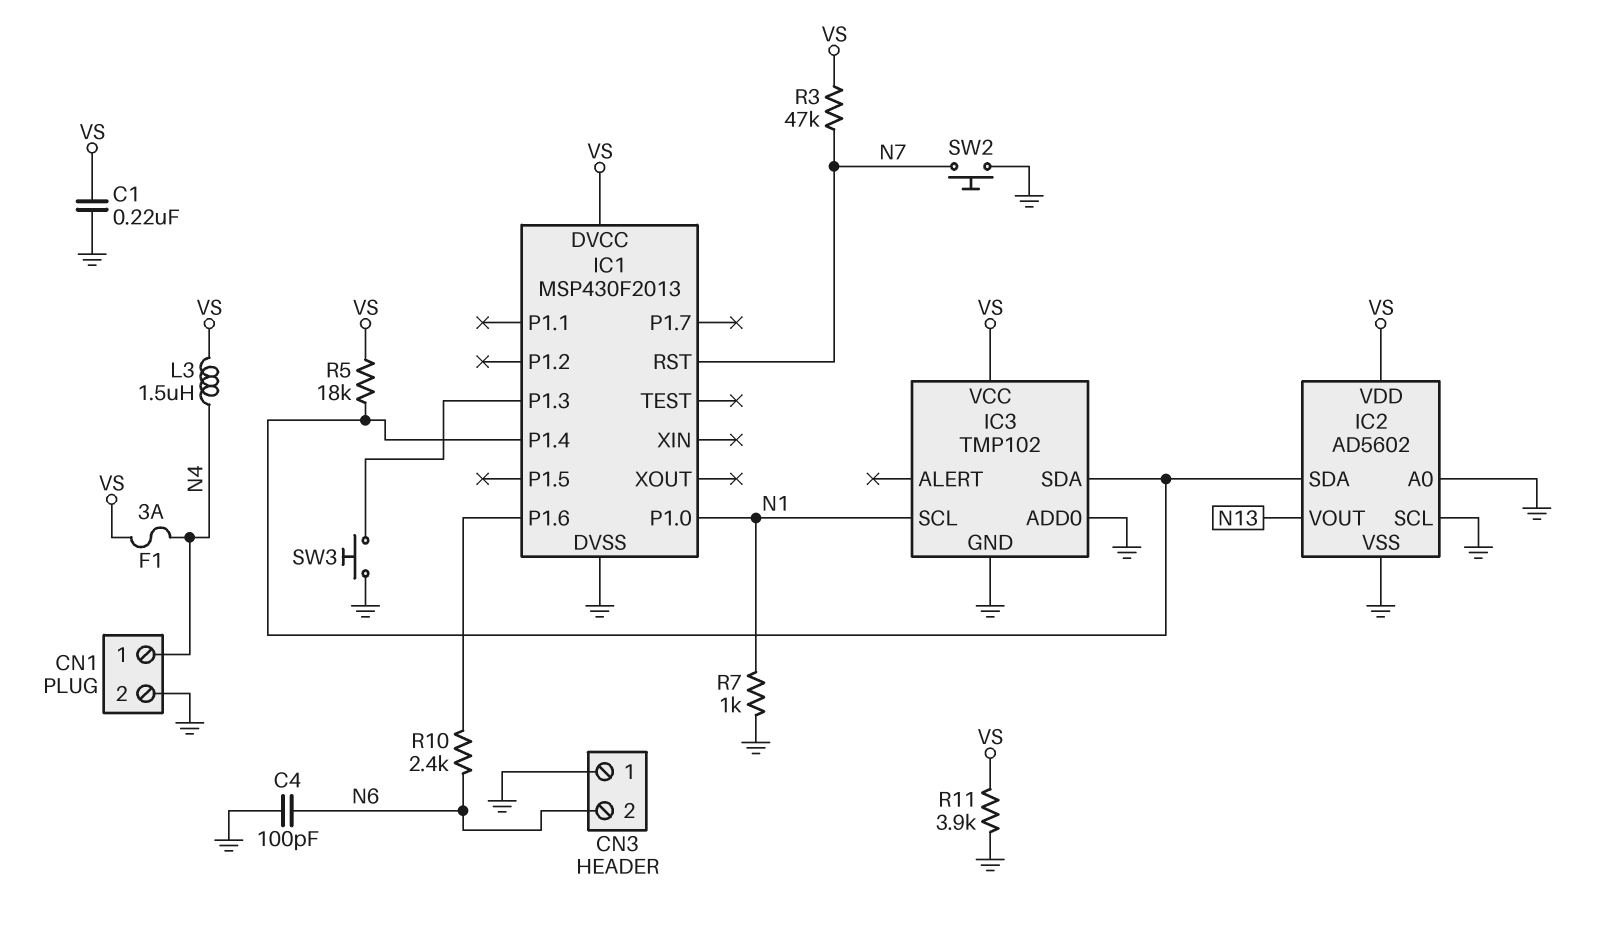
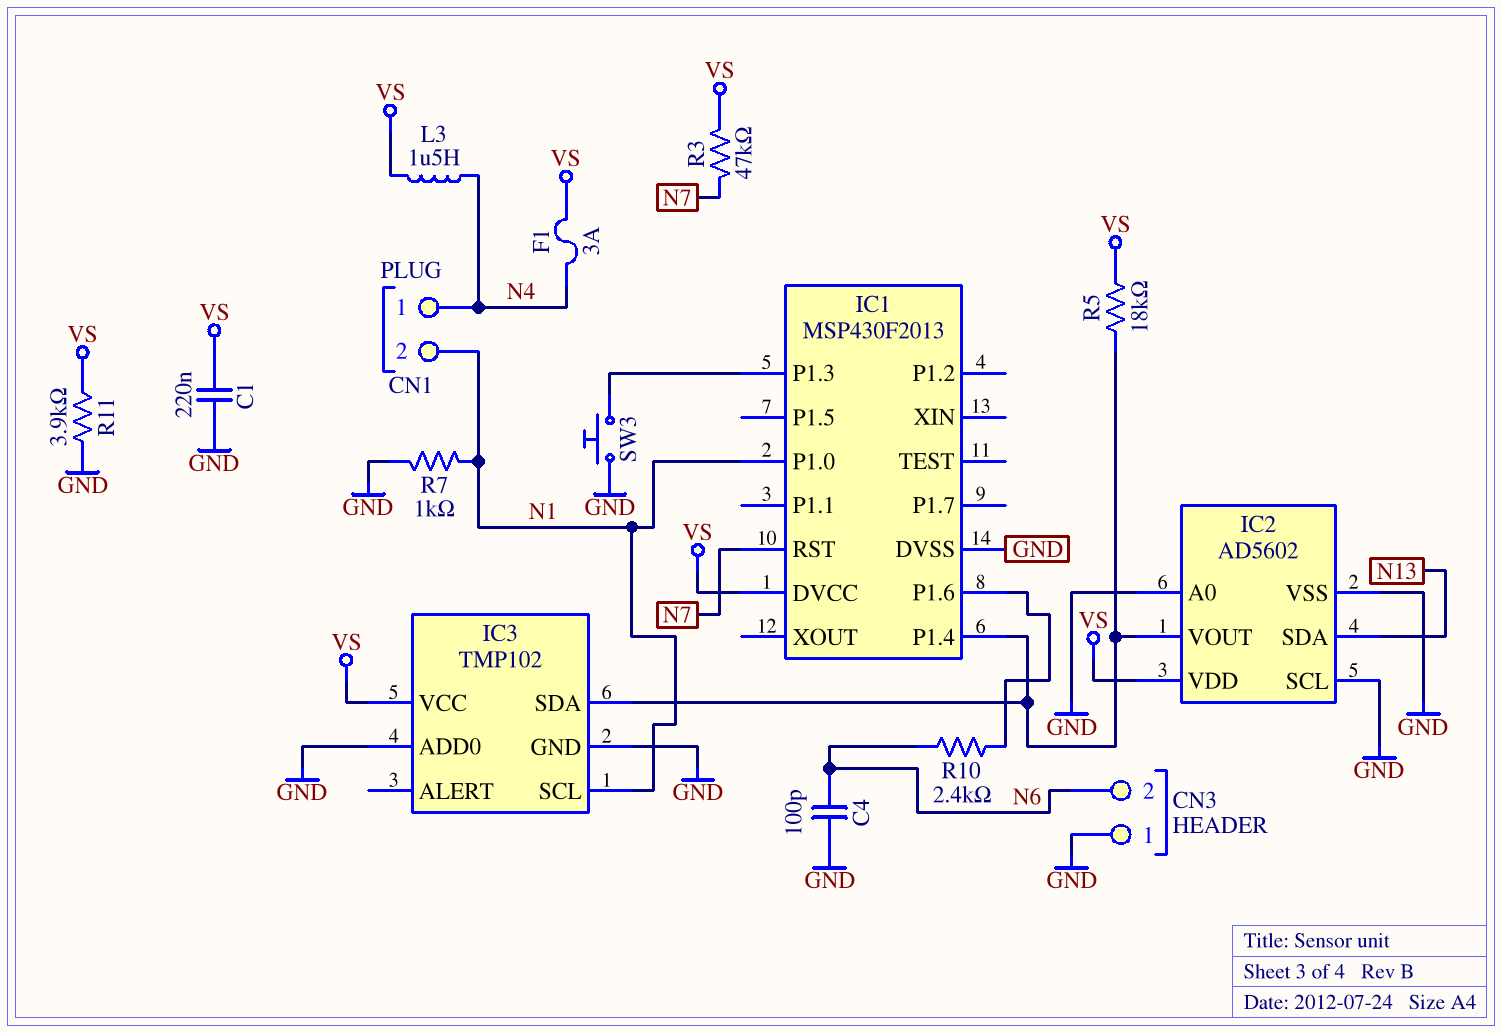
CN1 pin 2: GND -> N1
IC2 pin SDA: IC1/P1.4 -> N13
IC2 pin VOUT: N13 -> IC1/P1.4
SW2: button (GND, N7) -> none

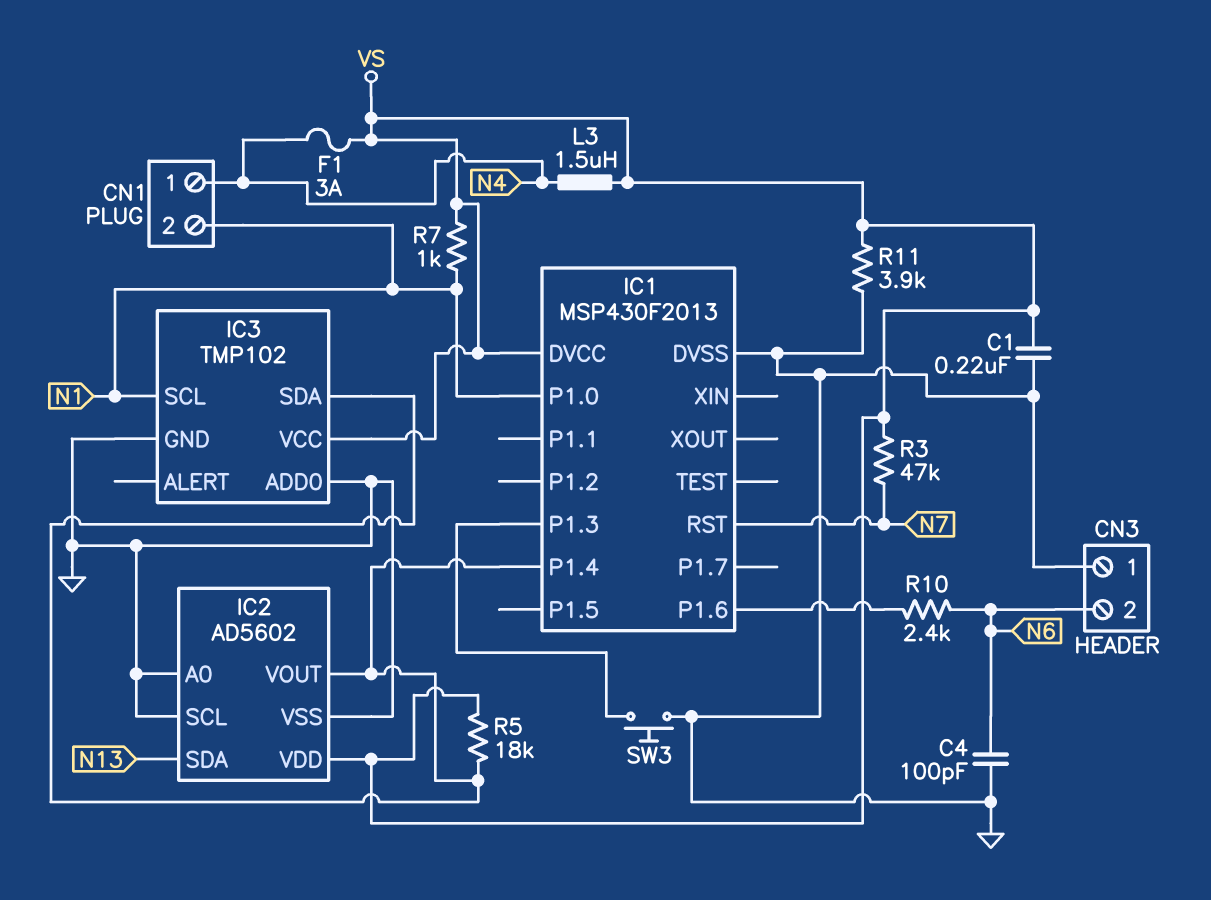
R7: 1k (GND, N1) -> 1k (N1, VS)

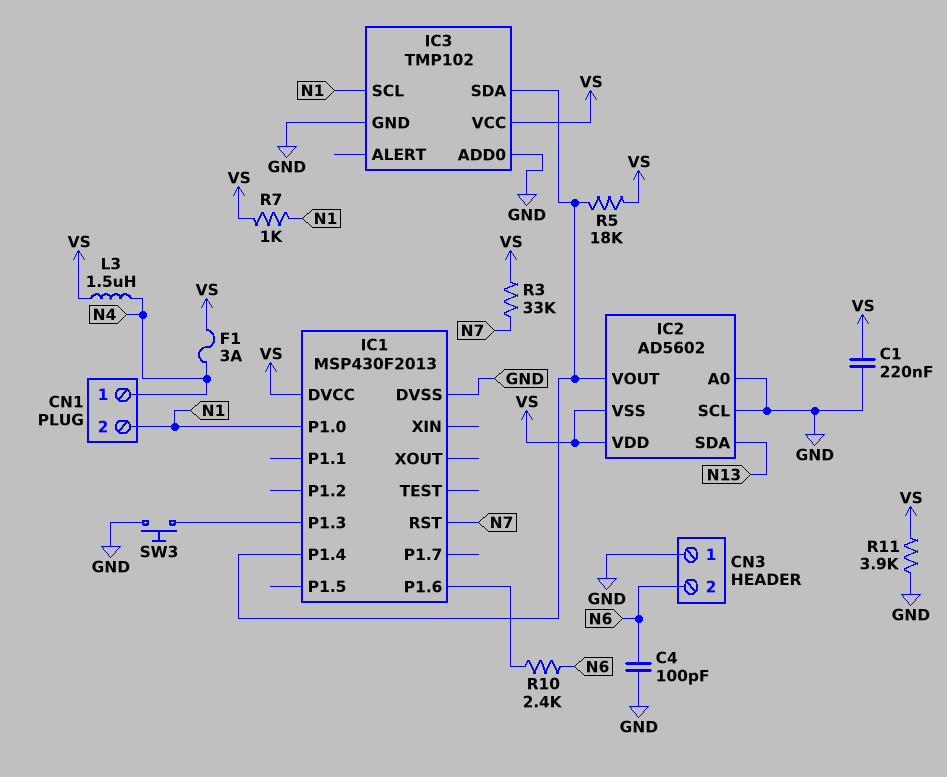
IC2 pin VSS: GND -> VS
R3: 47k (N7, VS) -> 33k (N7, VS)

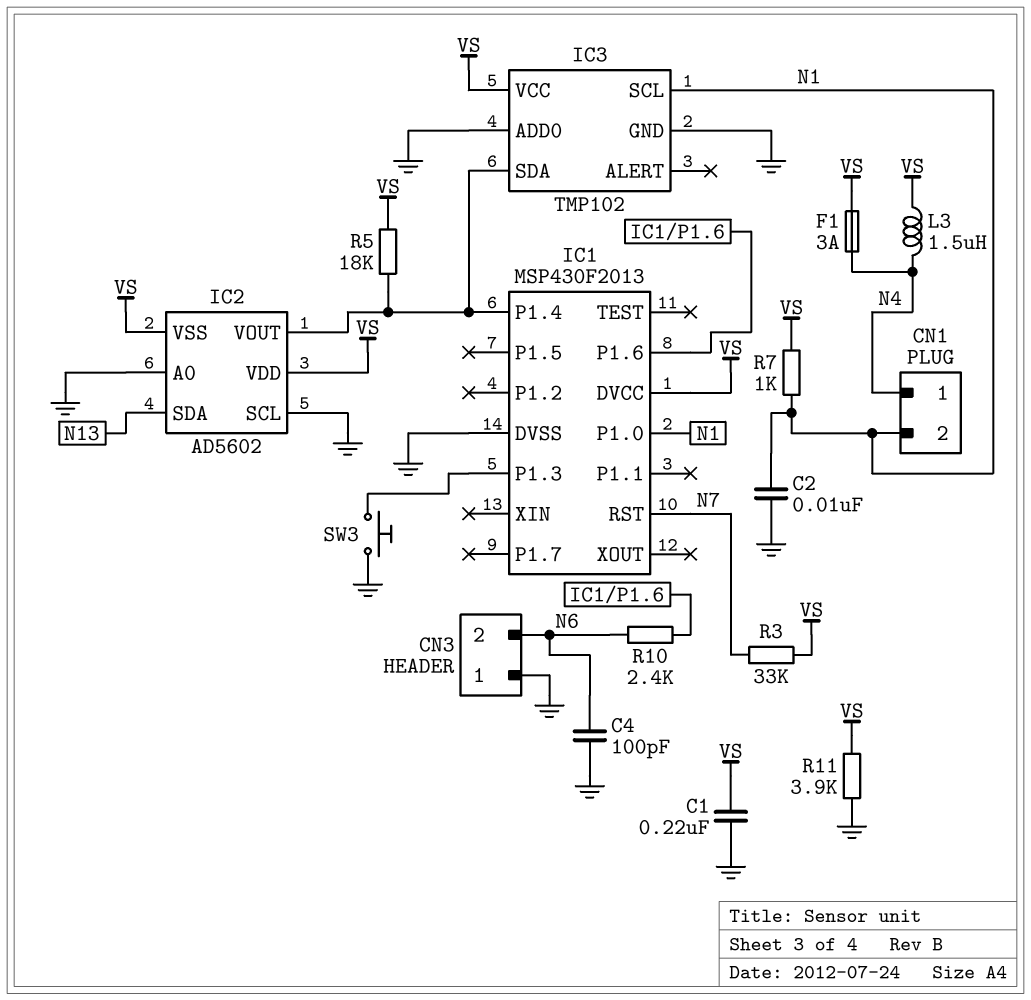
C2: none -> 10nF (GND, N1)

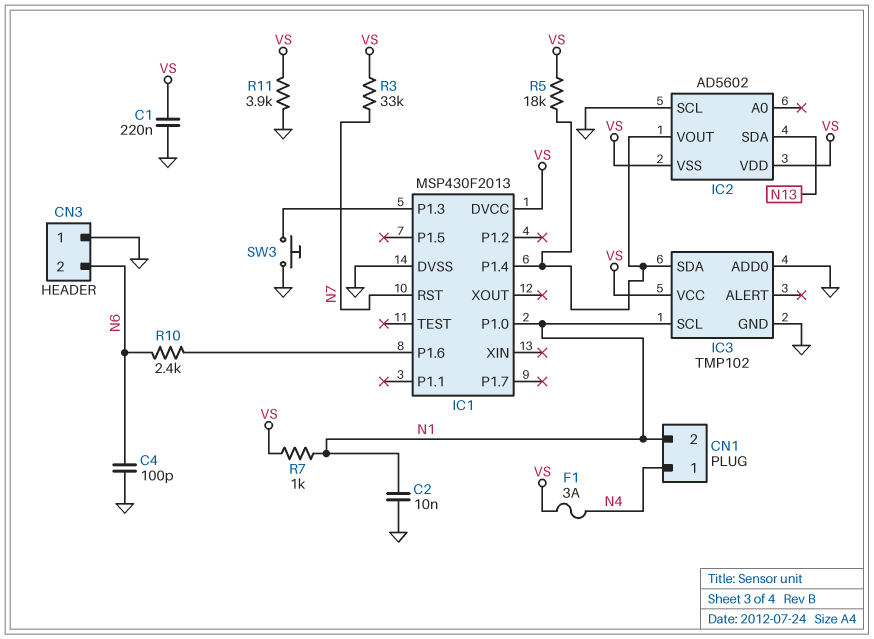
IC2 pin A0: GND -> none
L3: 1.5uH (N4, VS) -> none

